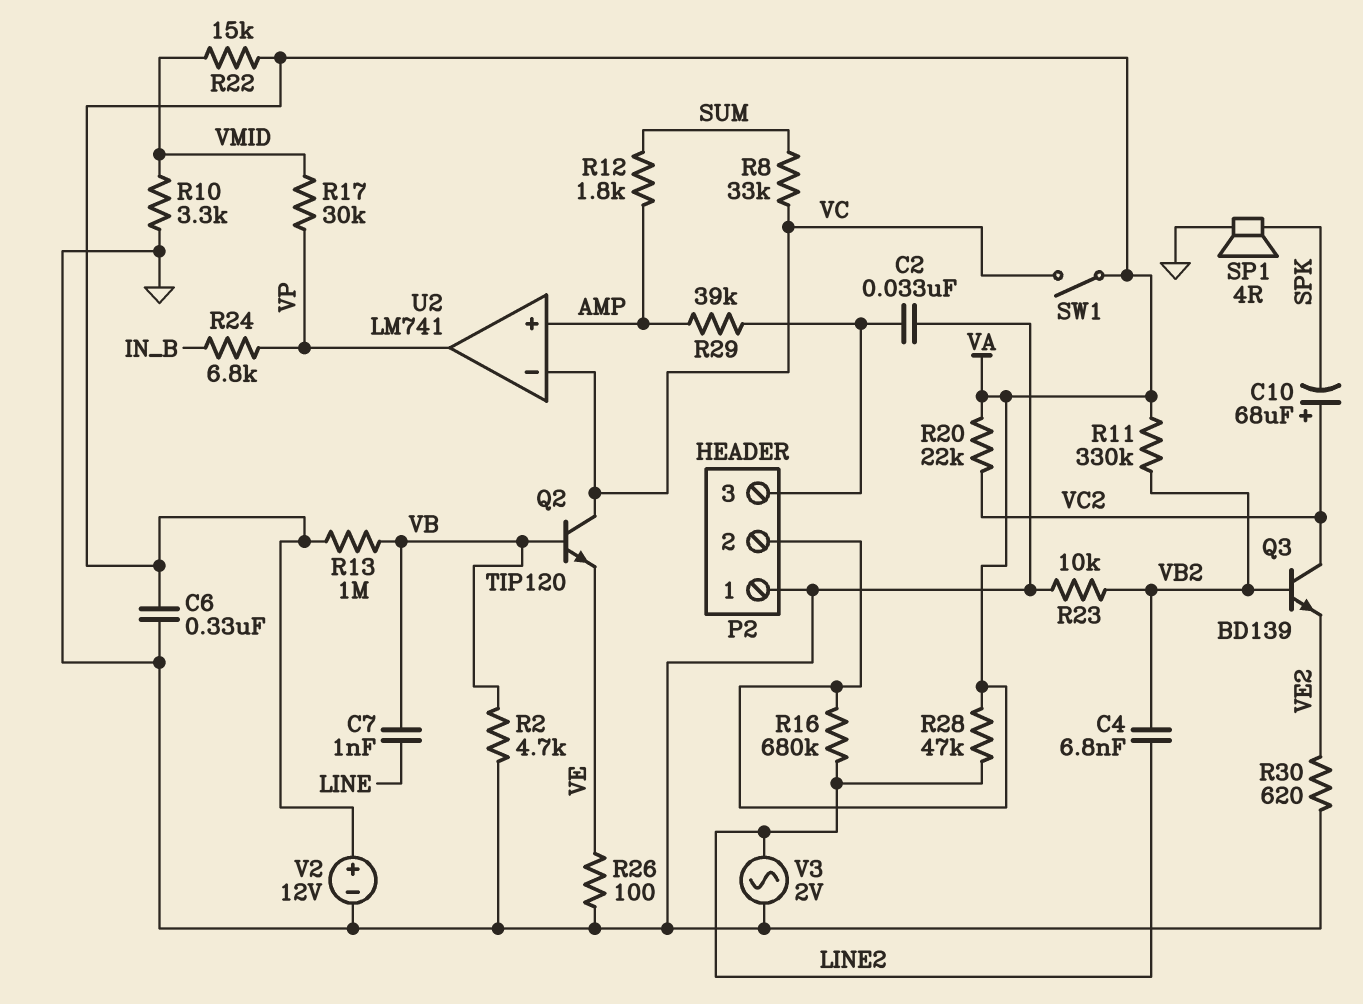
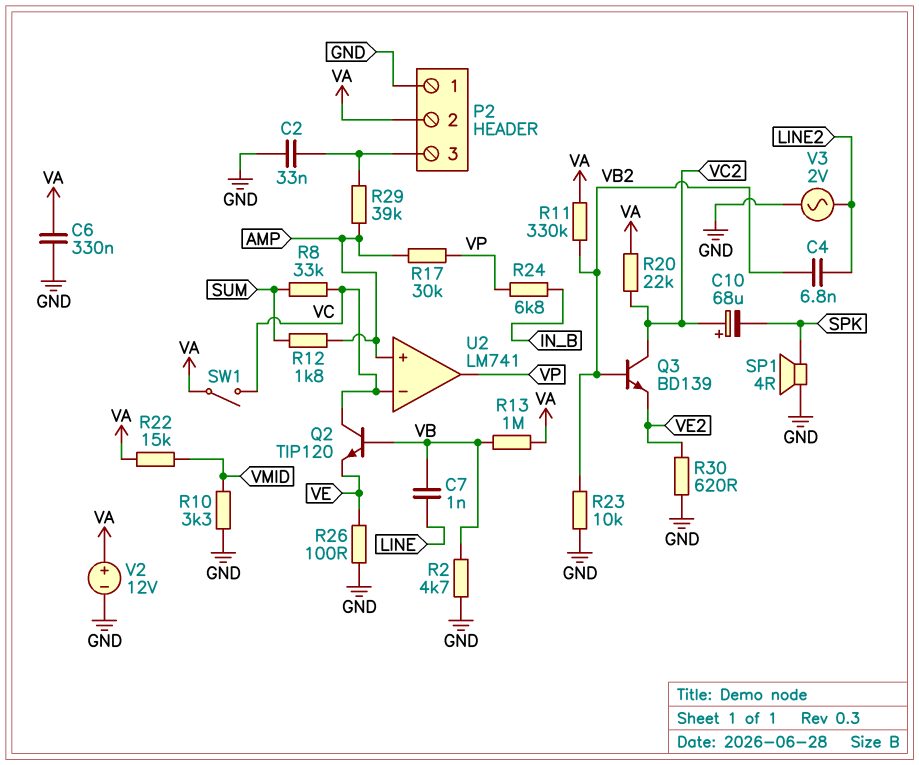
R16: 680k (LINE2, VA) -> none
R17: 30k (VMID, VP) -> 30k (AMP, VP)
R28: 47k (LINE2, VA) -> none

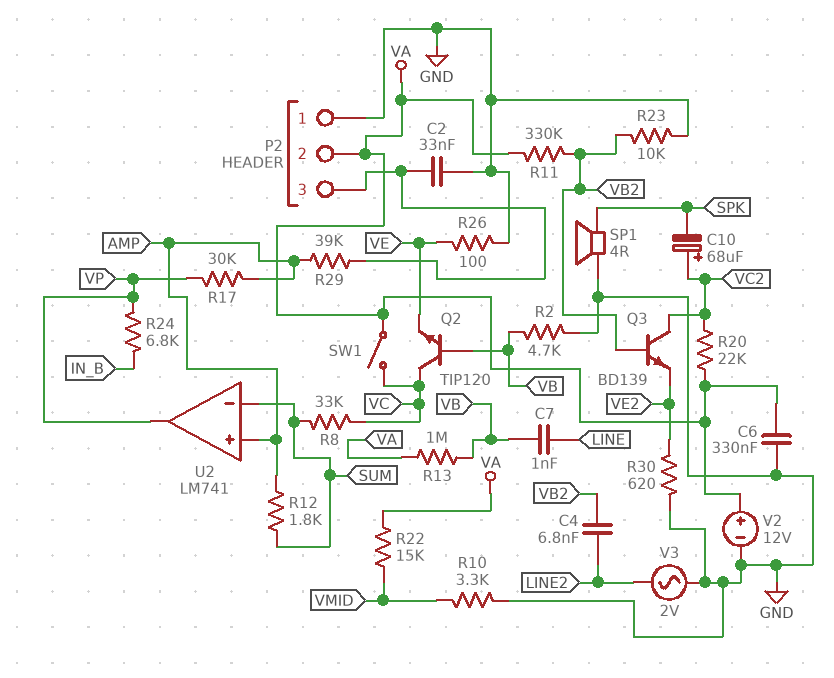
U2 pin in-: VC -> SUM

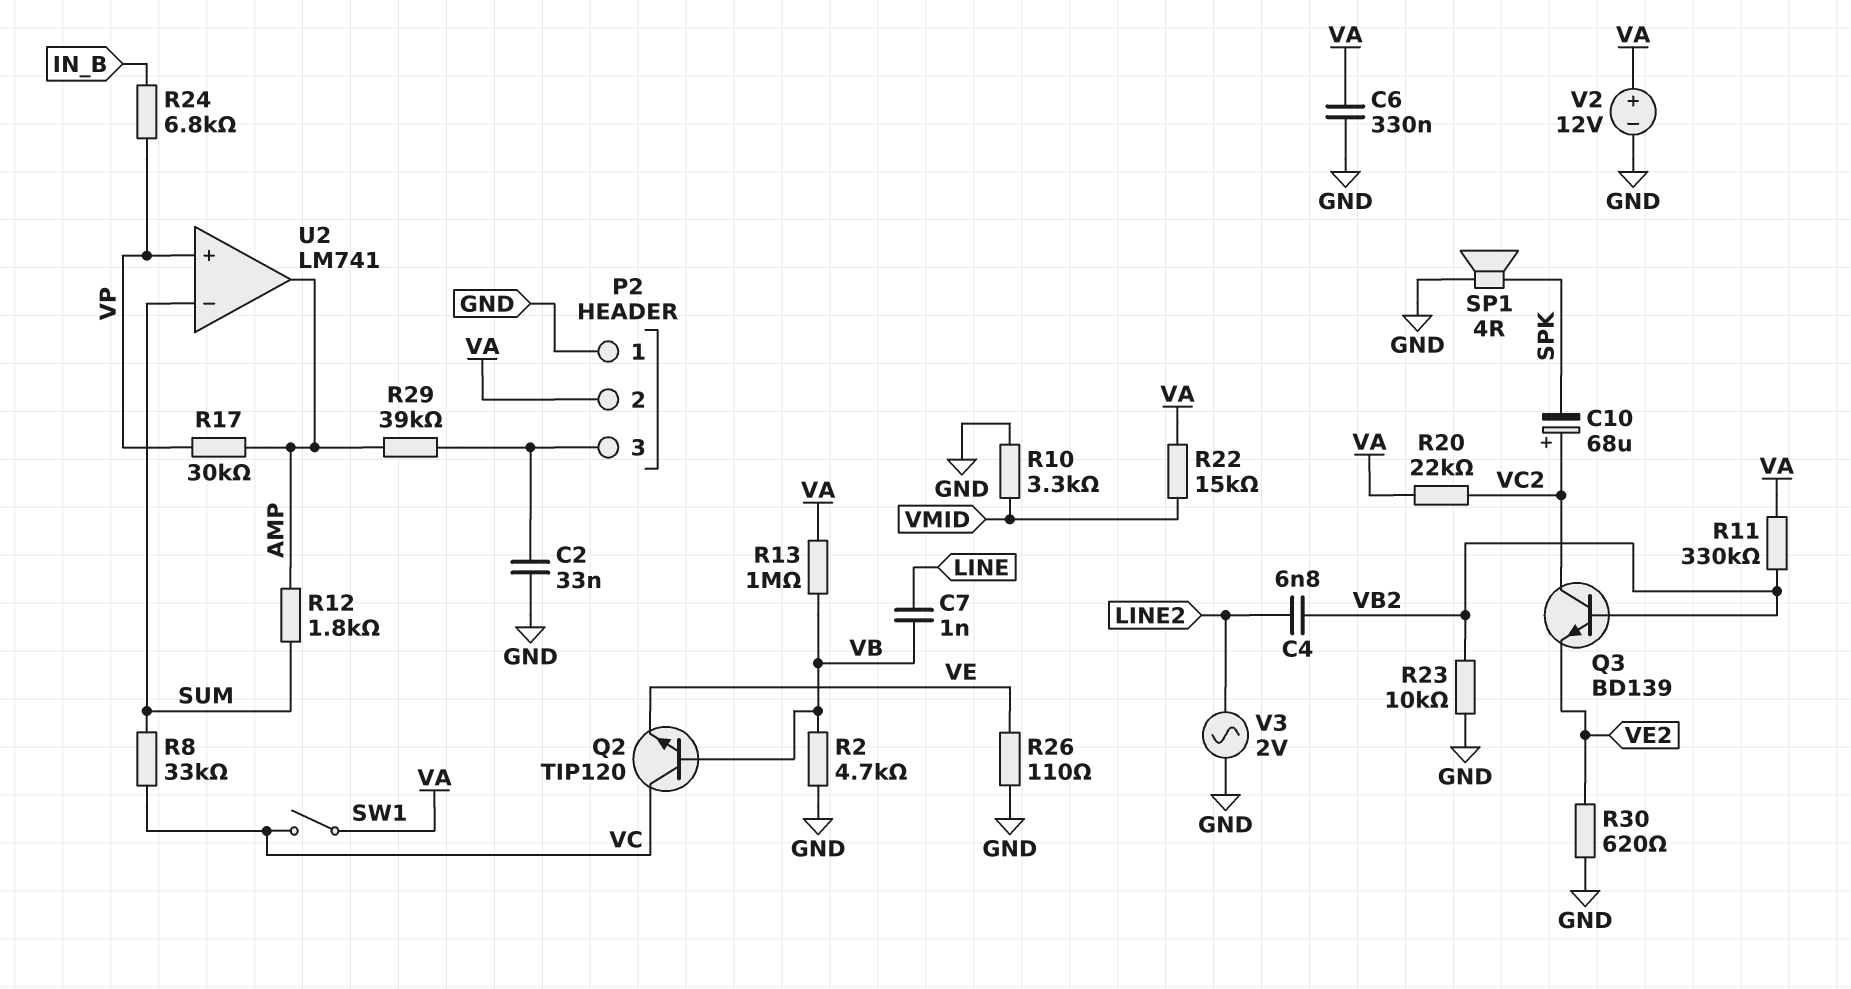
R26: 100 (GND, VE) -> 110 (GND, VE)
U2 pin in+: AMP -> VP
U2 pin out: VP -> AMP

